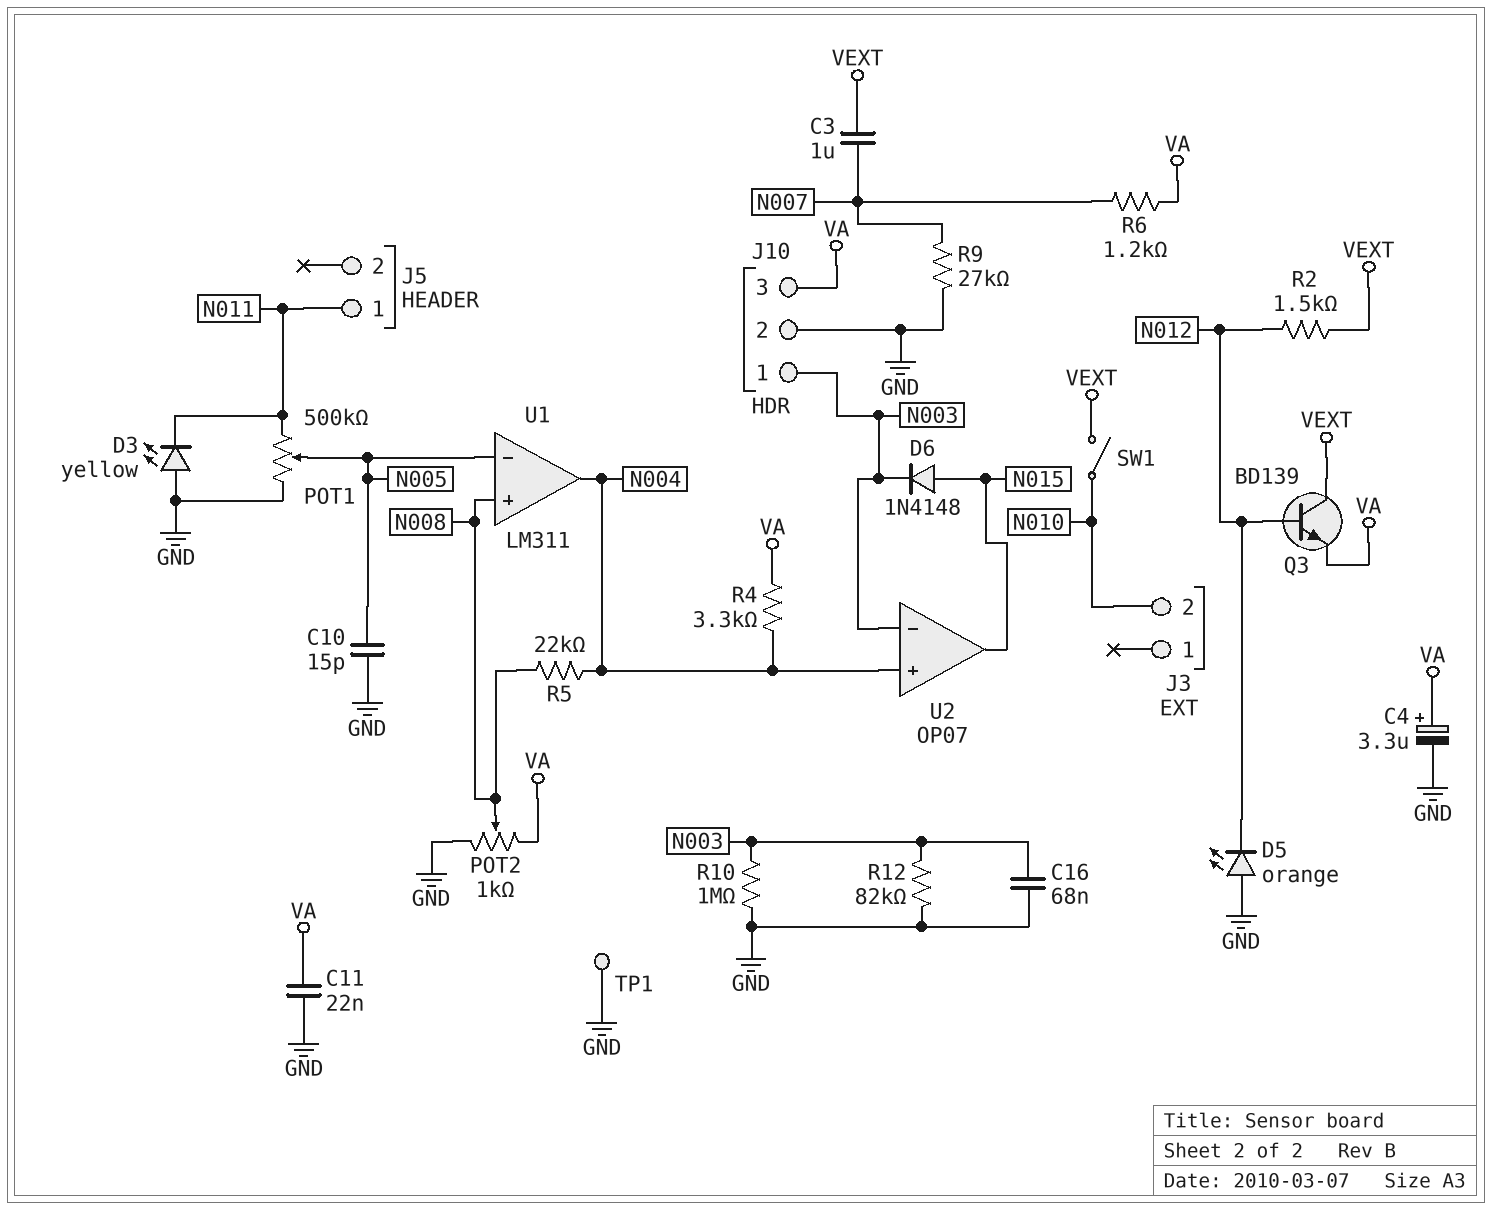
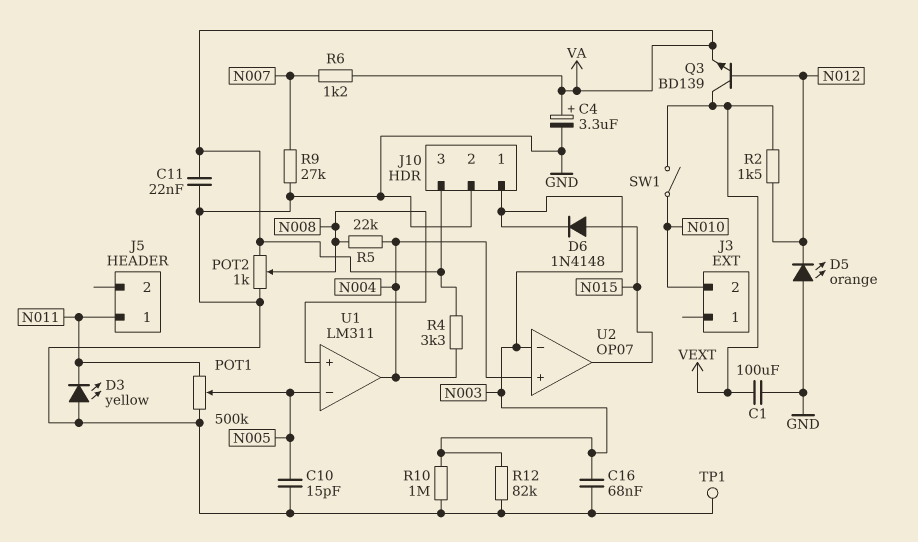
C1: none -> 100uF (GND, VEXT)
C3: 1uF (N007, VEXT) -> none

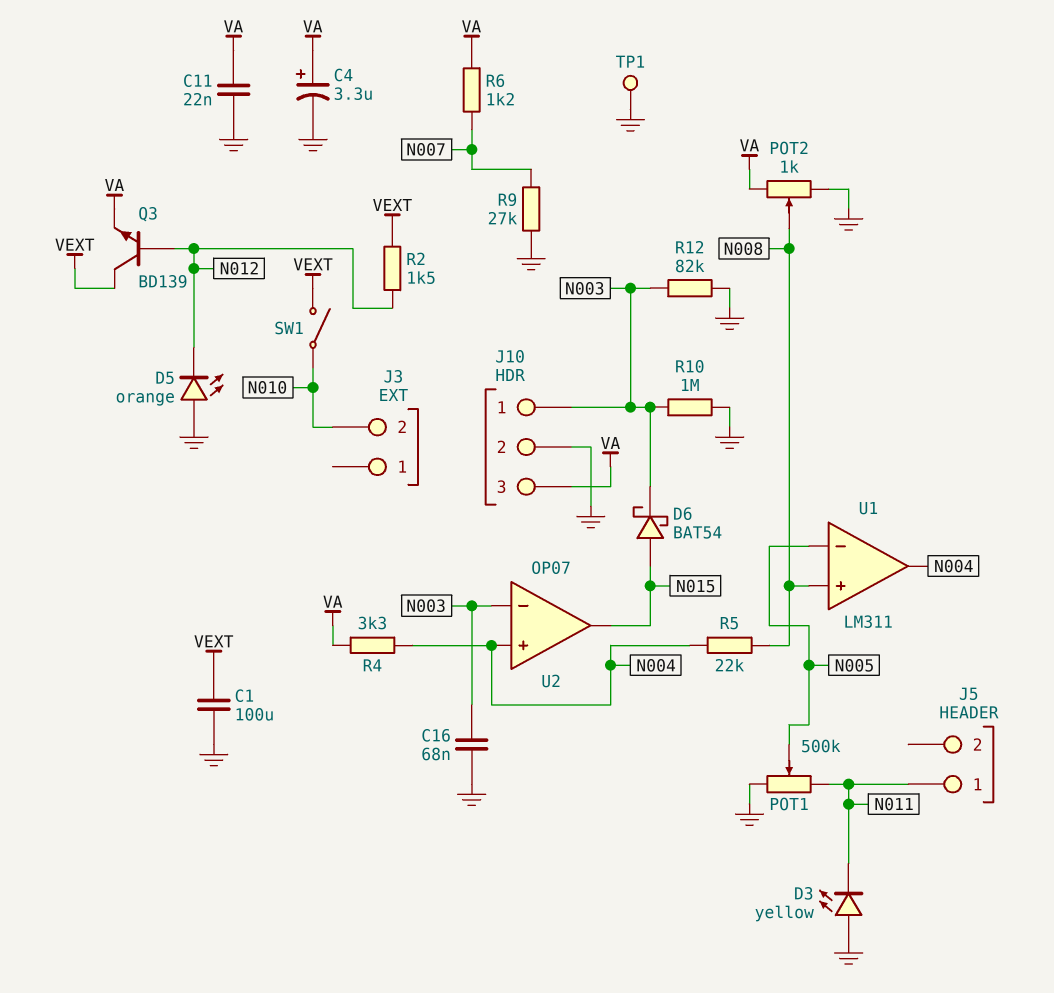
C10: 15pF (GND, N005) -> none
D6: diode 1N4148 (A N015, K N003) -> schottky BAT54 (A N015, K N003)

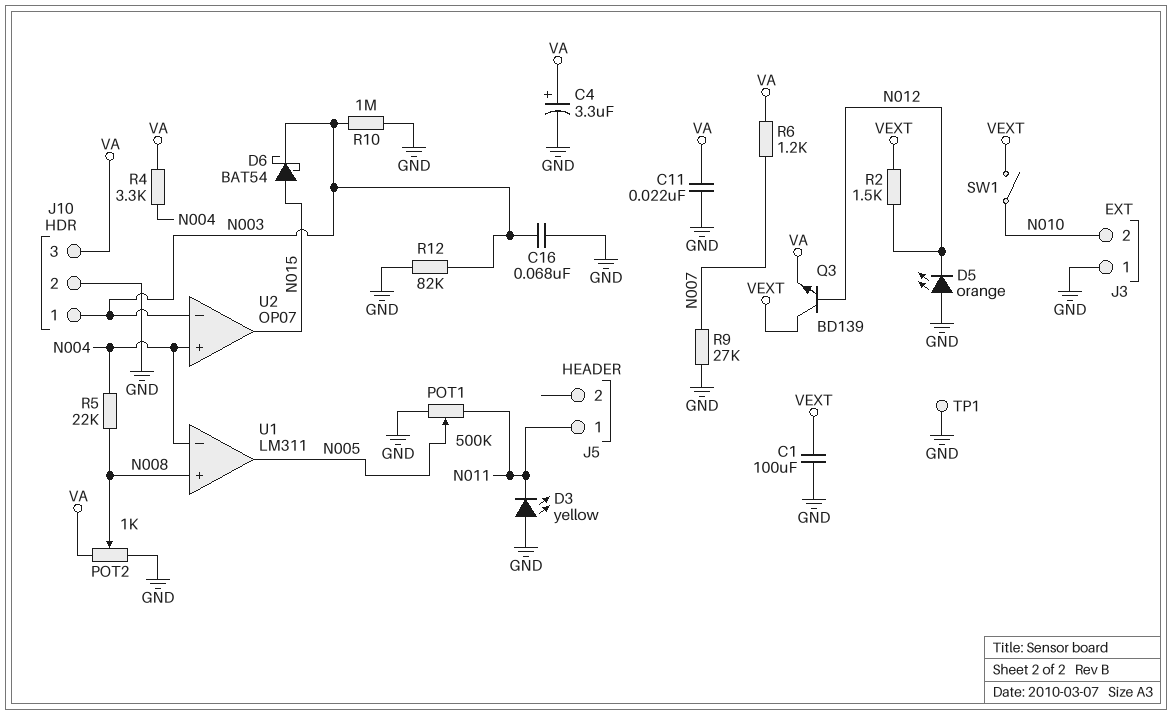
J3 pin 1: none -> GND
U1 pin in-: N005 -> N004
U1 pin out: N004 -> N005

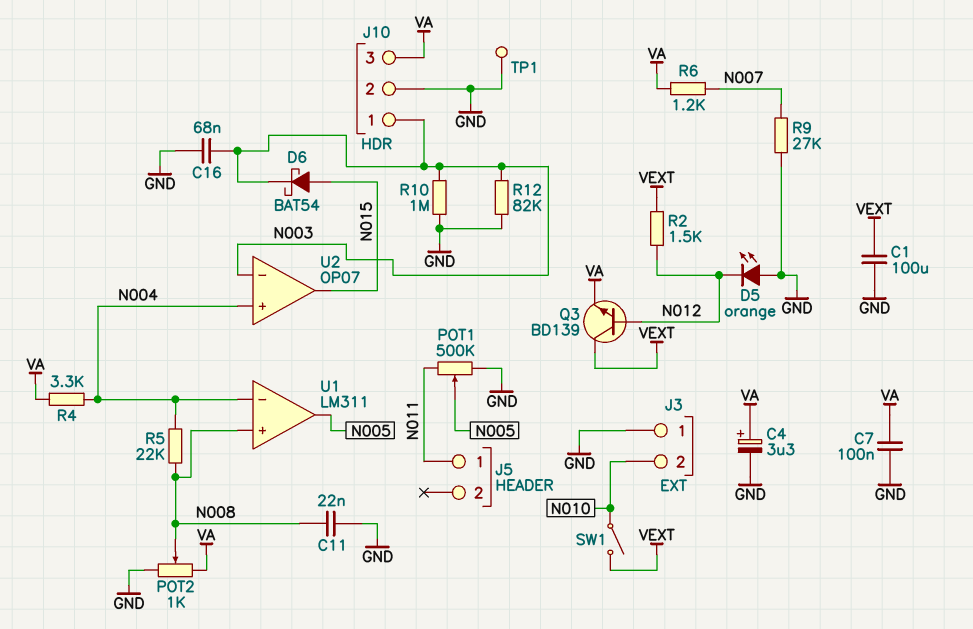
C7: none -> 100nF (GND, VA)
C11: 22nF (GND, VA) -> 22nF (GND, N008)
D3: LED yellow (A GND, K N011) -> none

